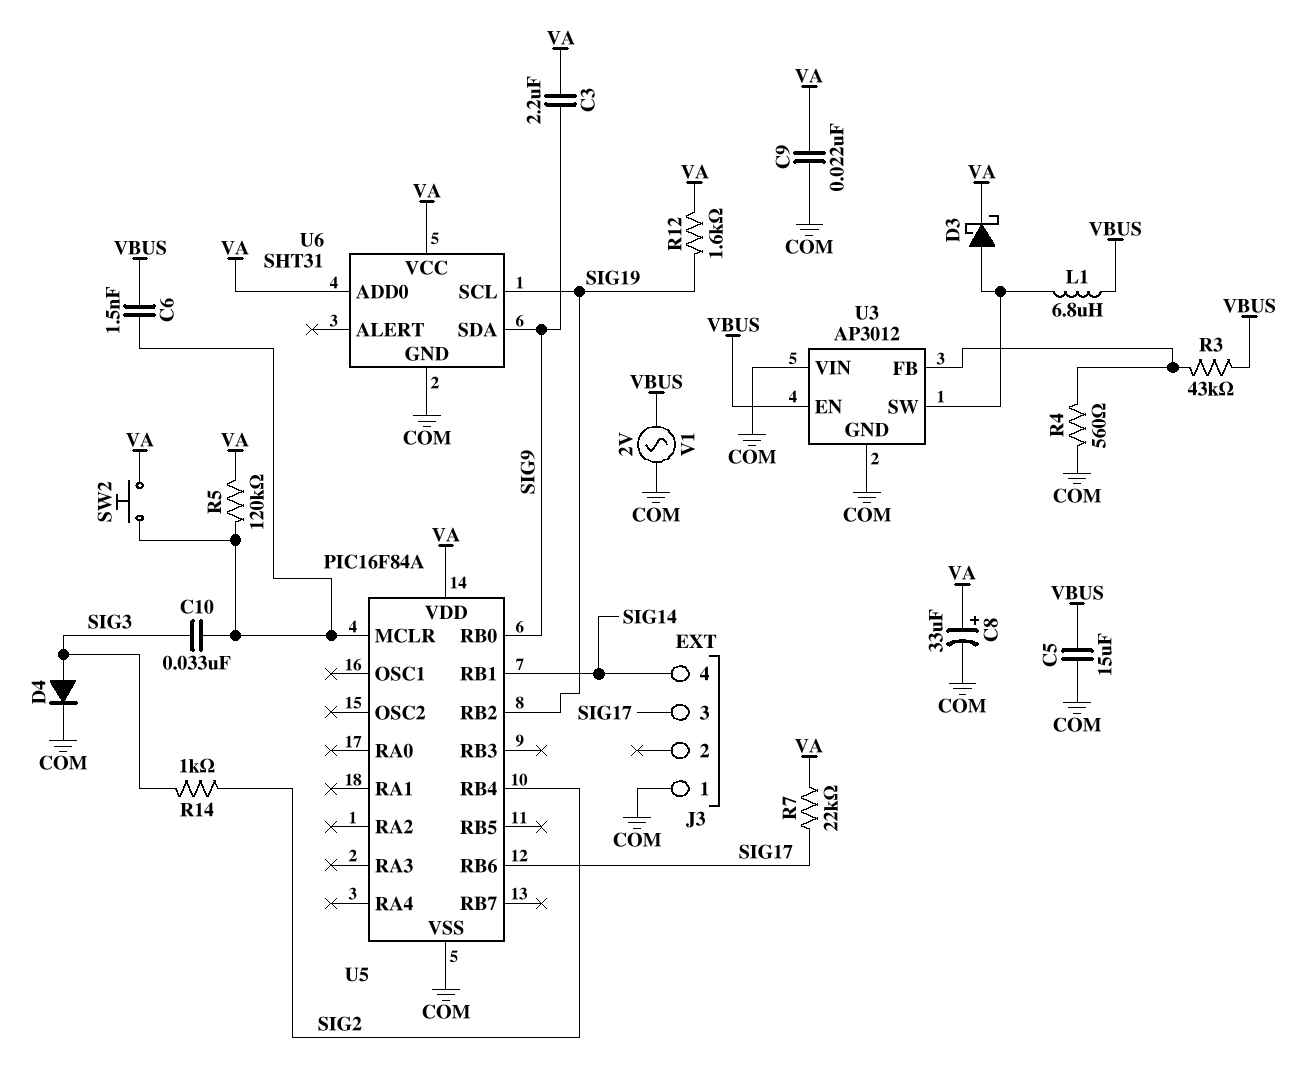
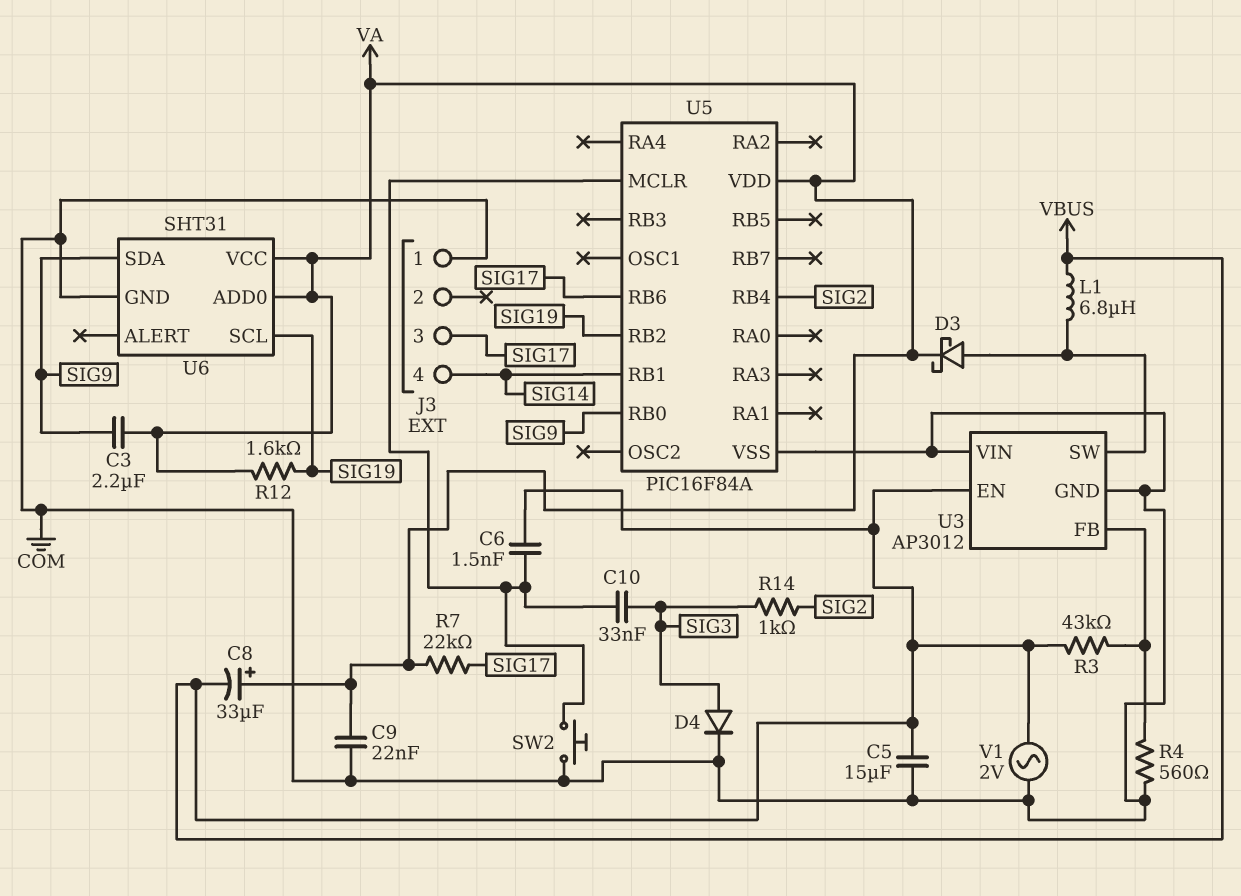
C8: 33uF (plus VA, minus COM) -> 33uF (plus VA, minus VBUS)
R5: 120k (U5/MCLR, VA) -> none
SW2: button (U5/MCLR, VA) -> button (COM, U5/MCLR)

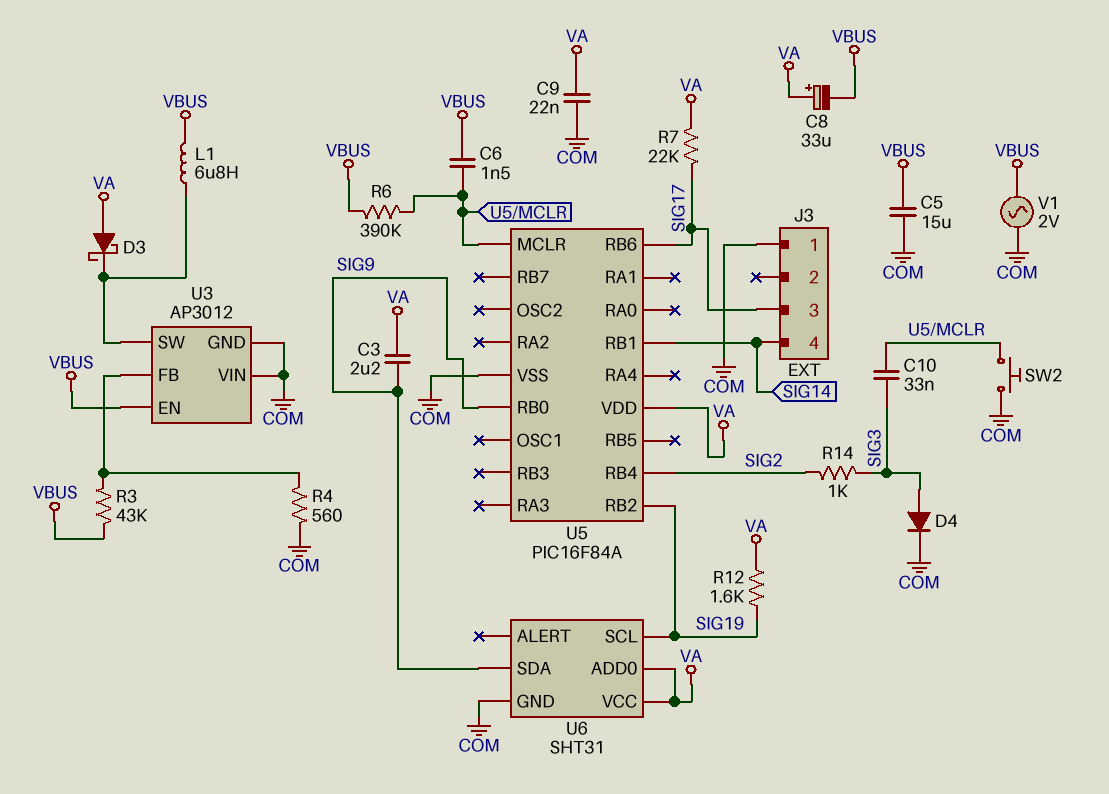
D3: schottky (A U3/SW, K VA) -> schottky (A VA, K U3/SW)
R6: none -> 390k (U5/MCLR, VBUS)

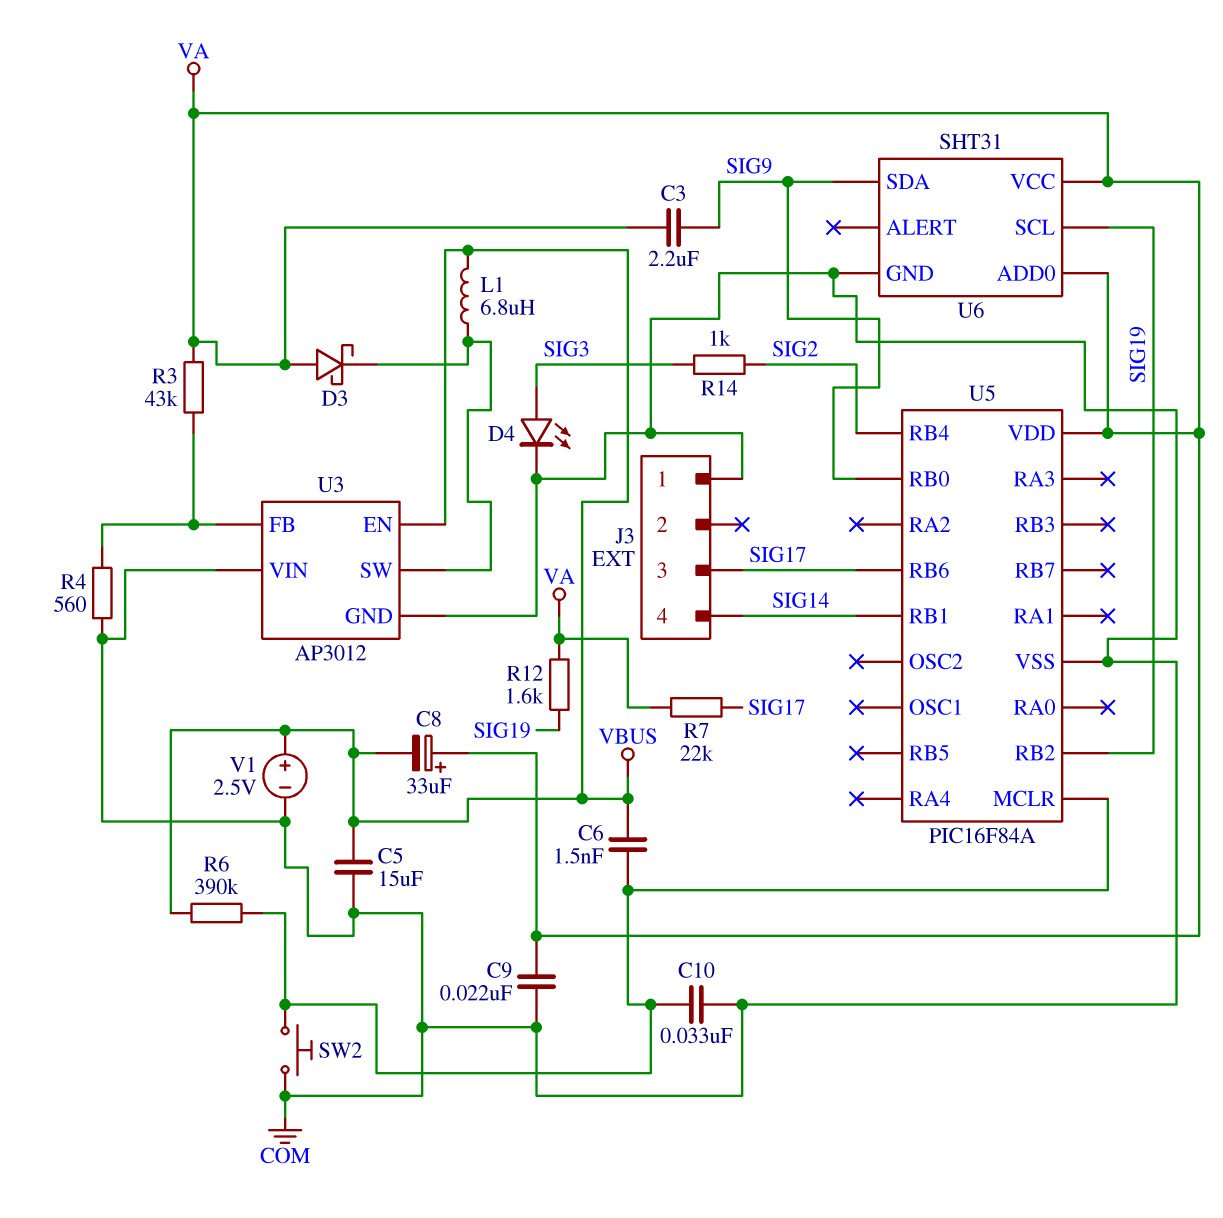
C10: 33nF (SIG3, U5/MCLR) -> 33nF (COM, U5/MCLR)
D4: diode (A SIG3, K COM) -> LED (A SIG3, K COM)
R3: 43k (U3/FB, VBUS) -> 43k (U3/FB, VA)
V1: AC 2V (COM, VBUS) -> 2.5V (plus VBUS, minus COM)

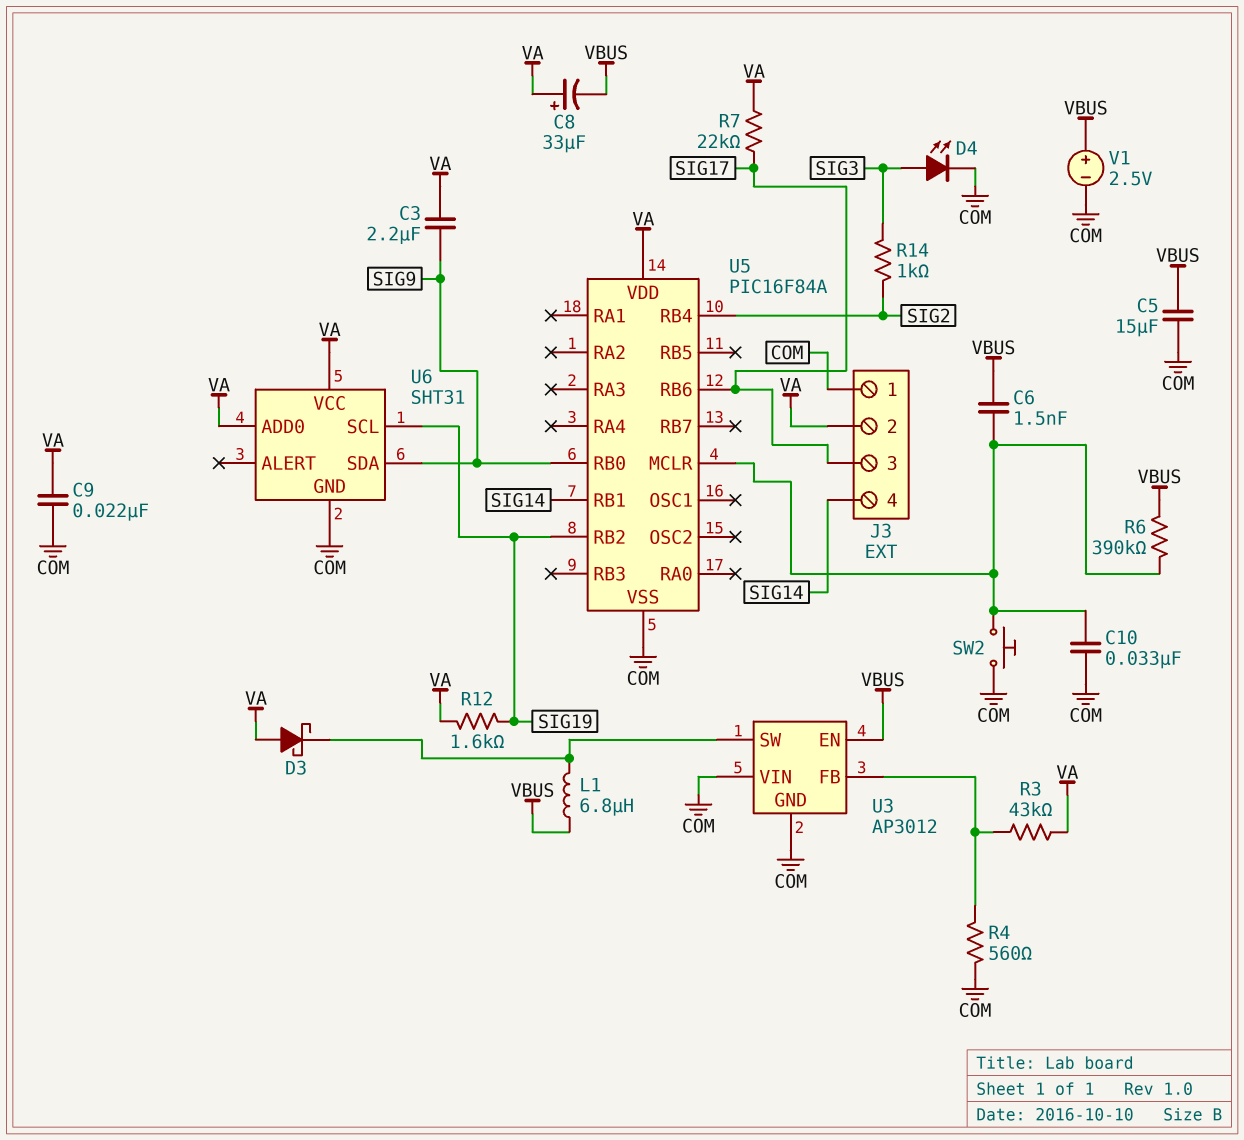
J3 pin 2: none -> VA

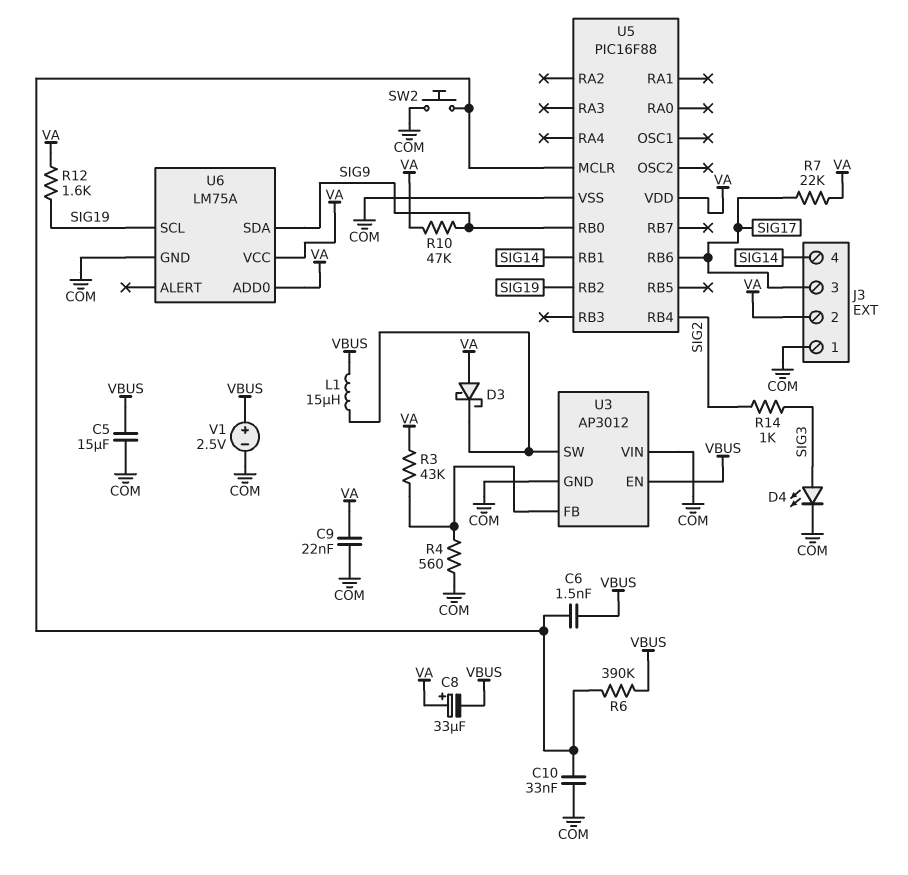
C3: 2.2uF (SIG9, VA) -> none
L1: 6.8uH (U3/SW, VBUS) -> 15uH (U3/SW, VBUS)
R10: none -> 47k (SIG9, VA)
U5: PIC16F84A -> PIC16F88
U6: SHT31 -> LM75A

